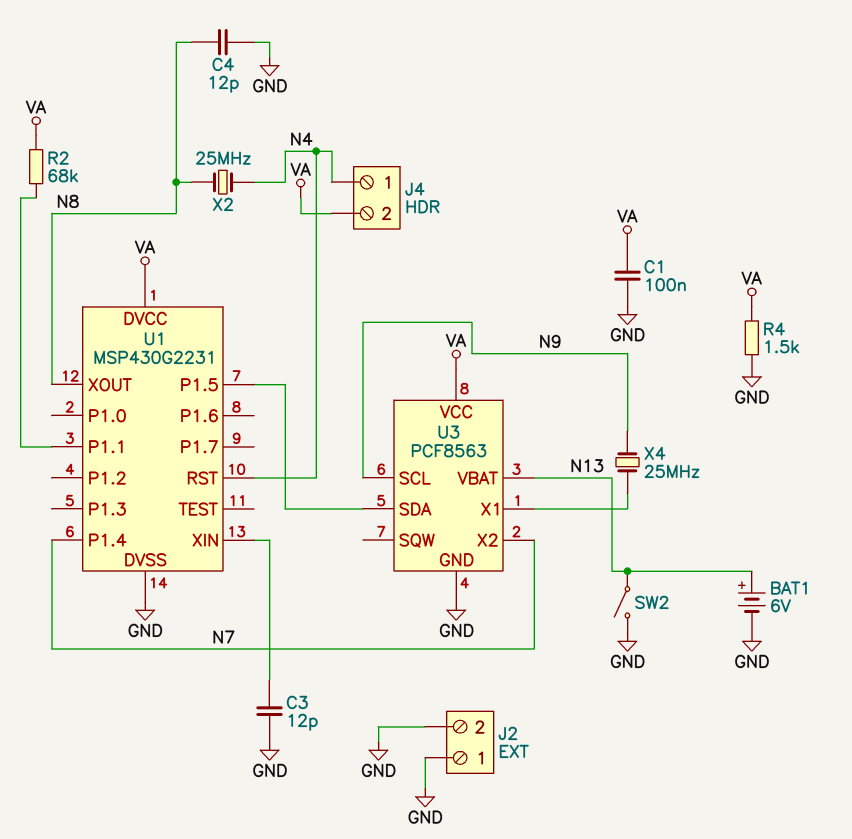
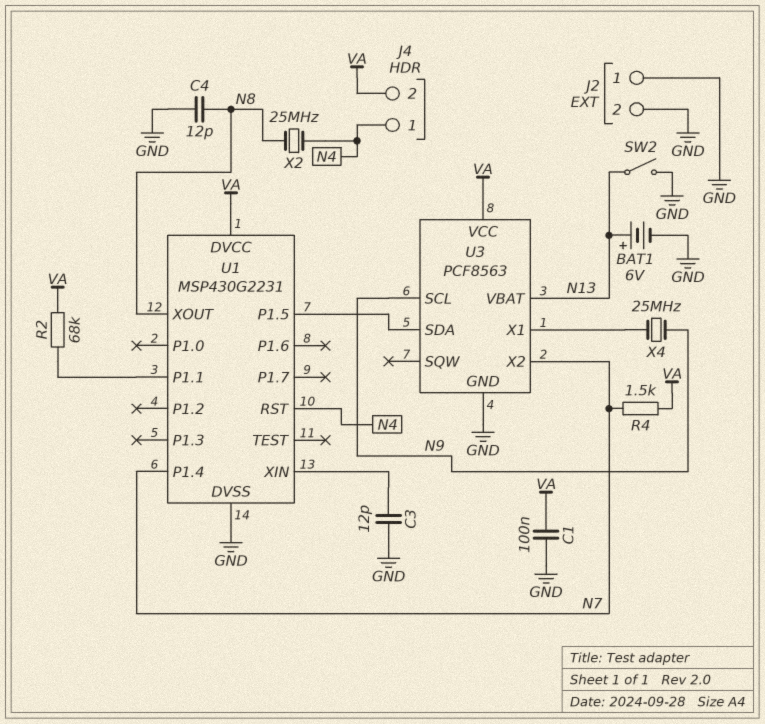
R4: 1.5k (GND, VA) -> 1.5k (N7, VA)

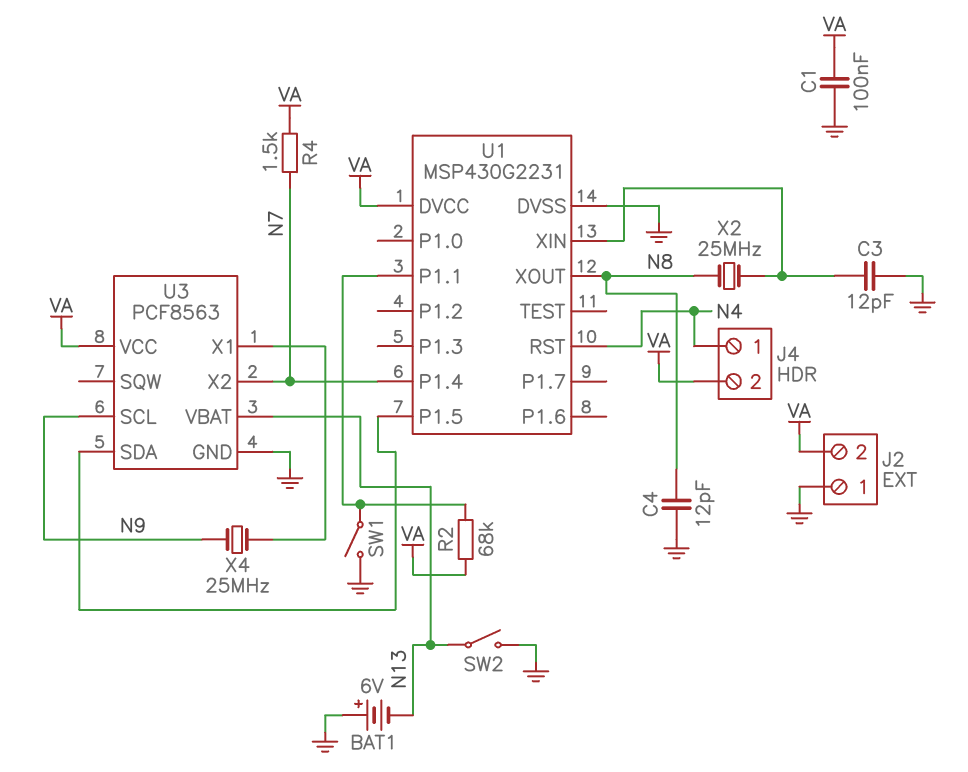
BAT1: 6V (plus N13, minus GND) -> 6V (plus GND, minus N13)
J2 pin 2: GND -> VA
SW1: none -> switch (GND, U1/P1.1)
X2: 25MHz (N4, N8) -> 25MHz (N8, U1/XIN)

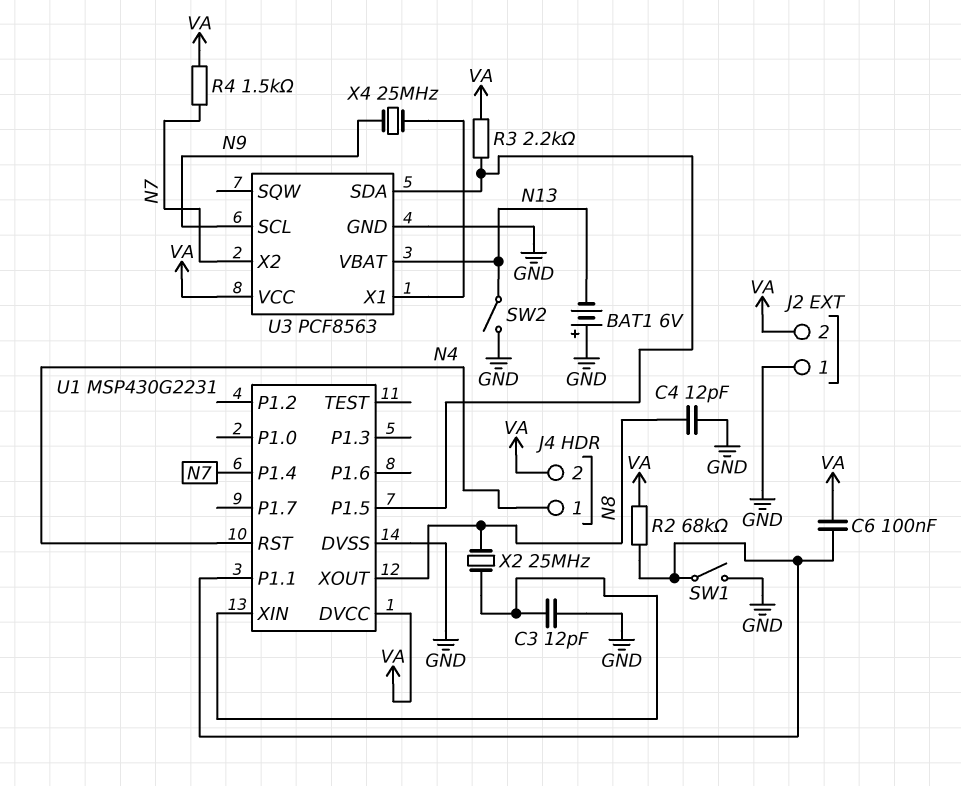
C1: 100nF (GND, VA) -> none
C6: none -> 100nF (U1/P1.1, VA)
R3: none -> 2.2k (U1/P1.5, VA)

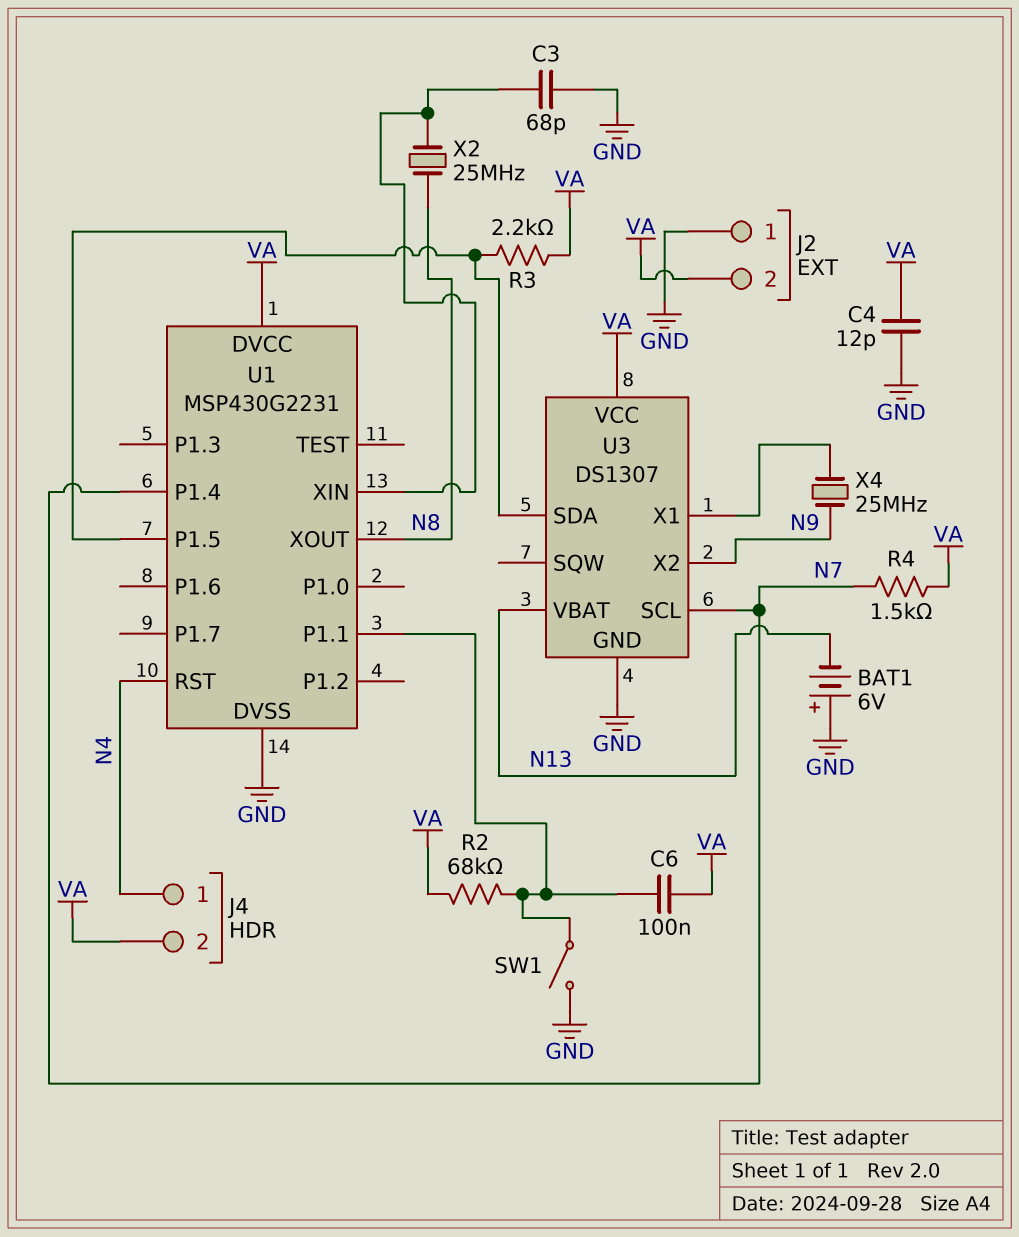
C3: 12pF (GND, U1/XIN) -> 68pF (GND, U1/XIN)
C4: 12pF (GND, N8) -> 12pF (GND, VA)
SW2: switch (GND, N13) -> none
U3: PCF8563 -> DS1307
U3 pin SCL: N9 -> N7
U3 pin X2: N7 -> N9

